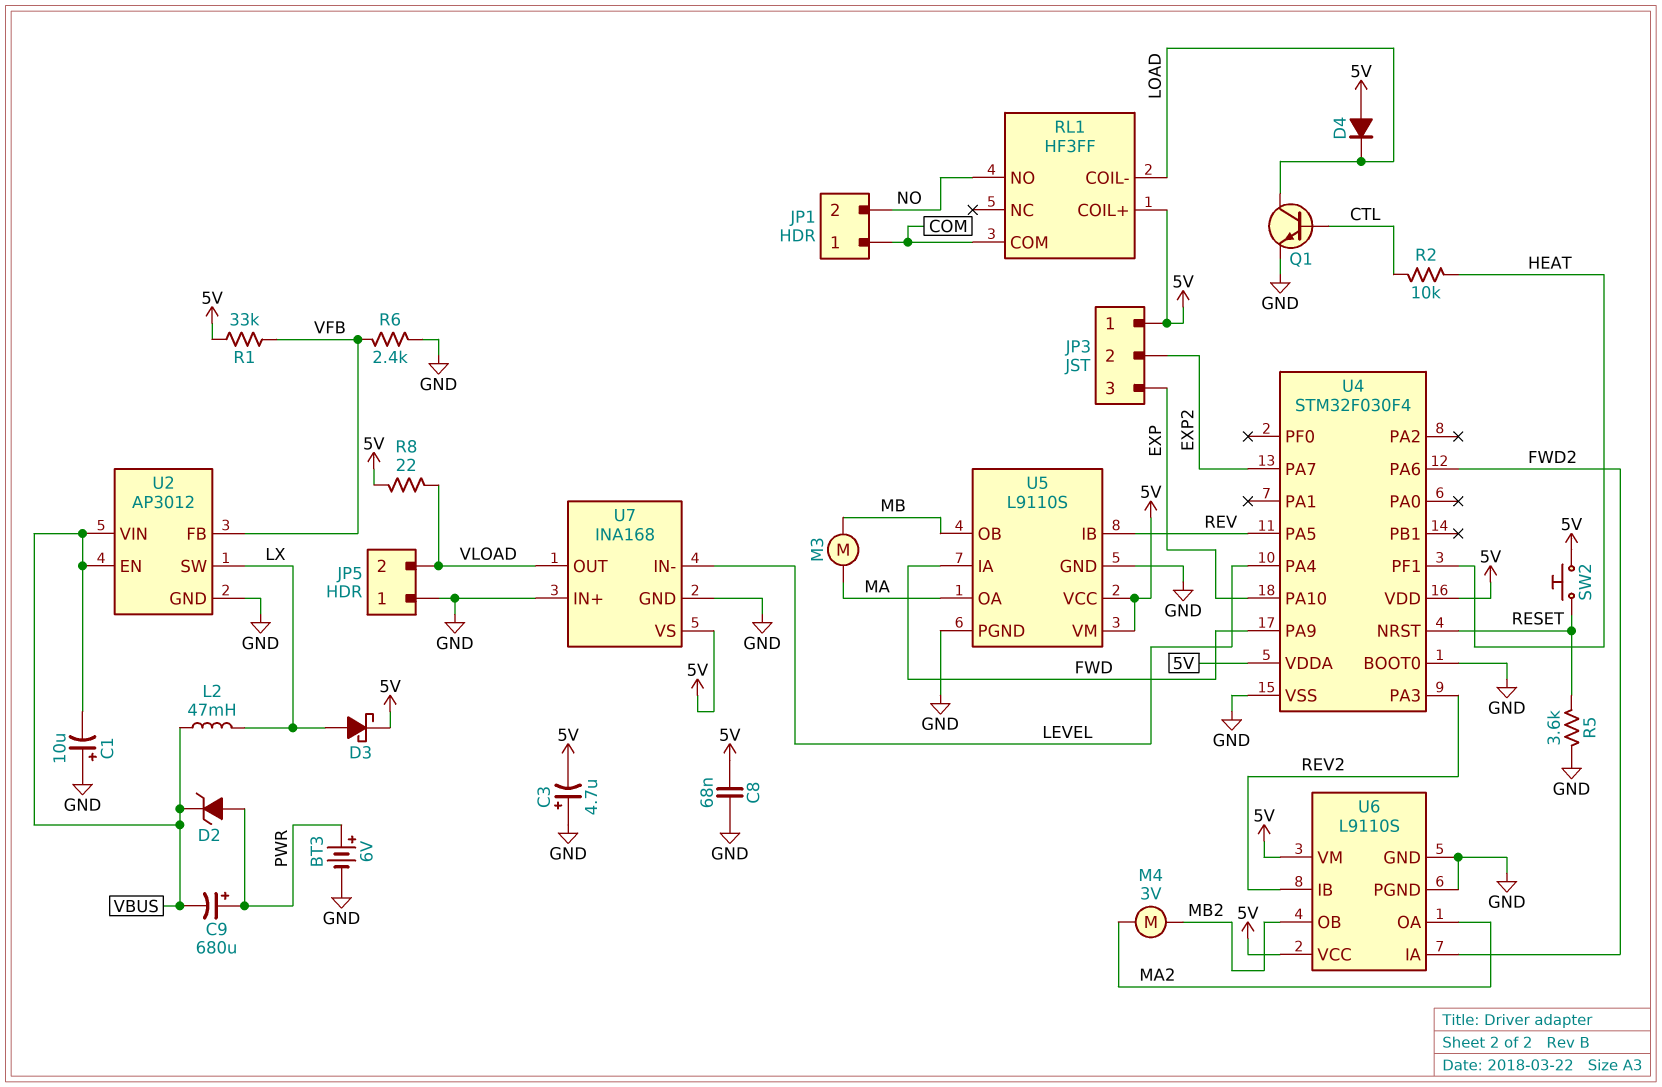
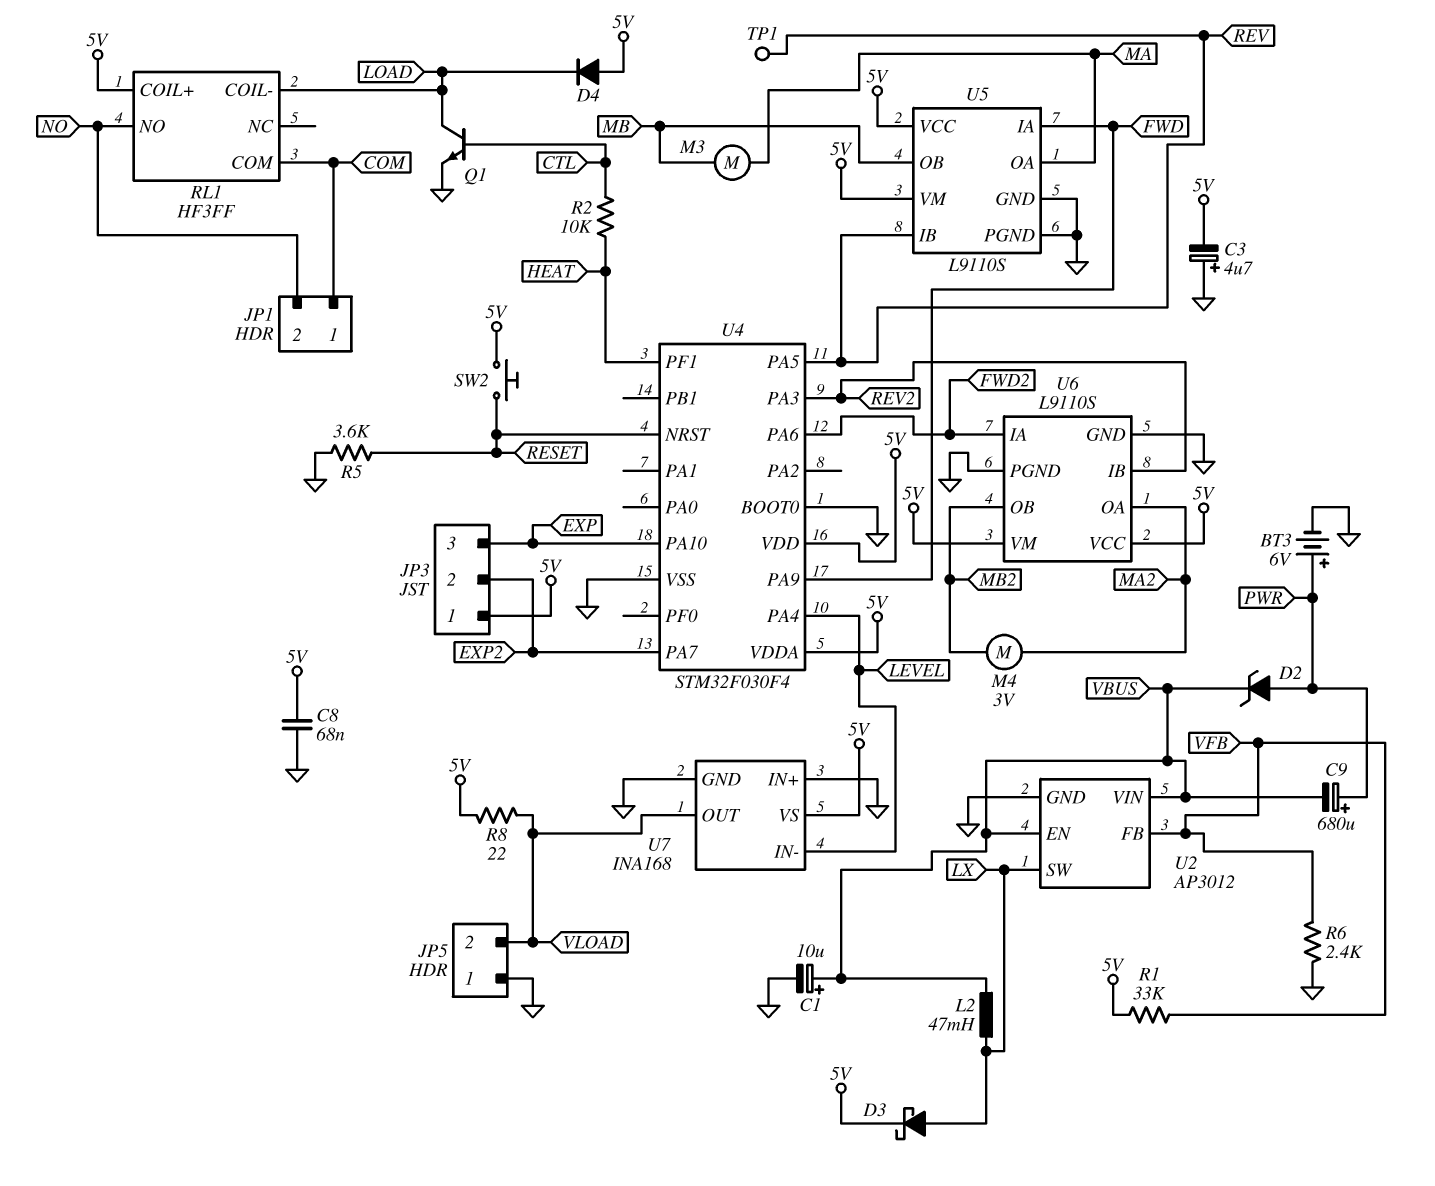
C1: 10uF (plus GND, minus VBUS) -> 10uF (plus VBUS, minus GND)
TP1: none -> test point (REV)

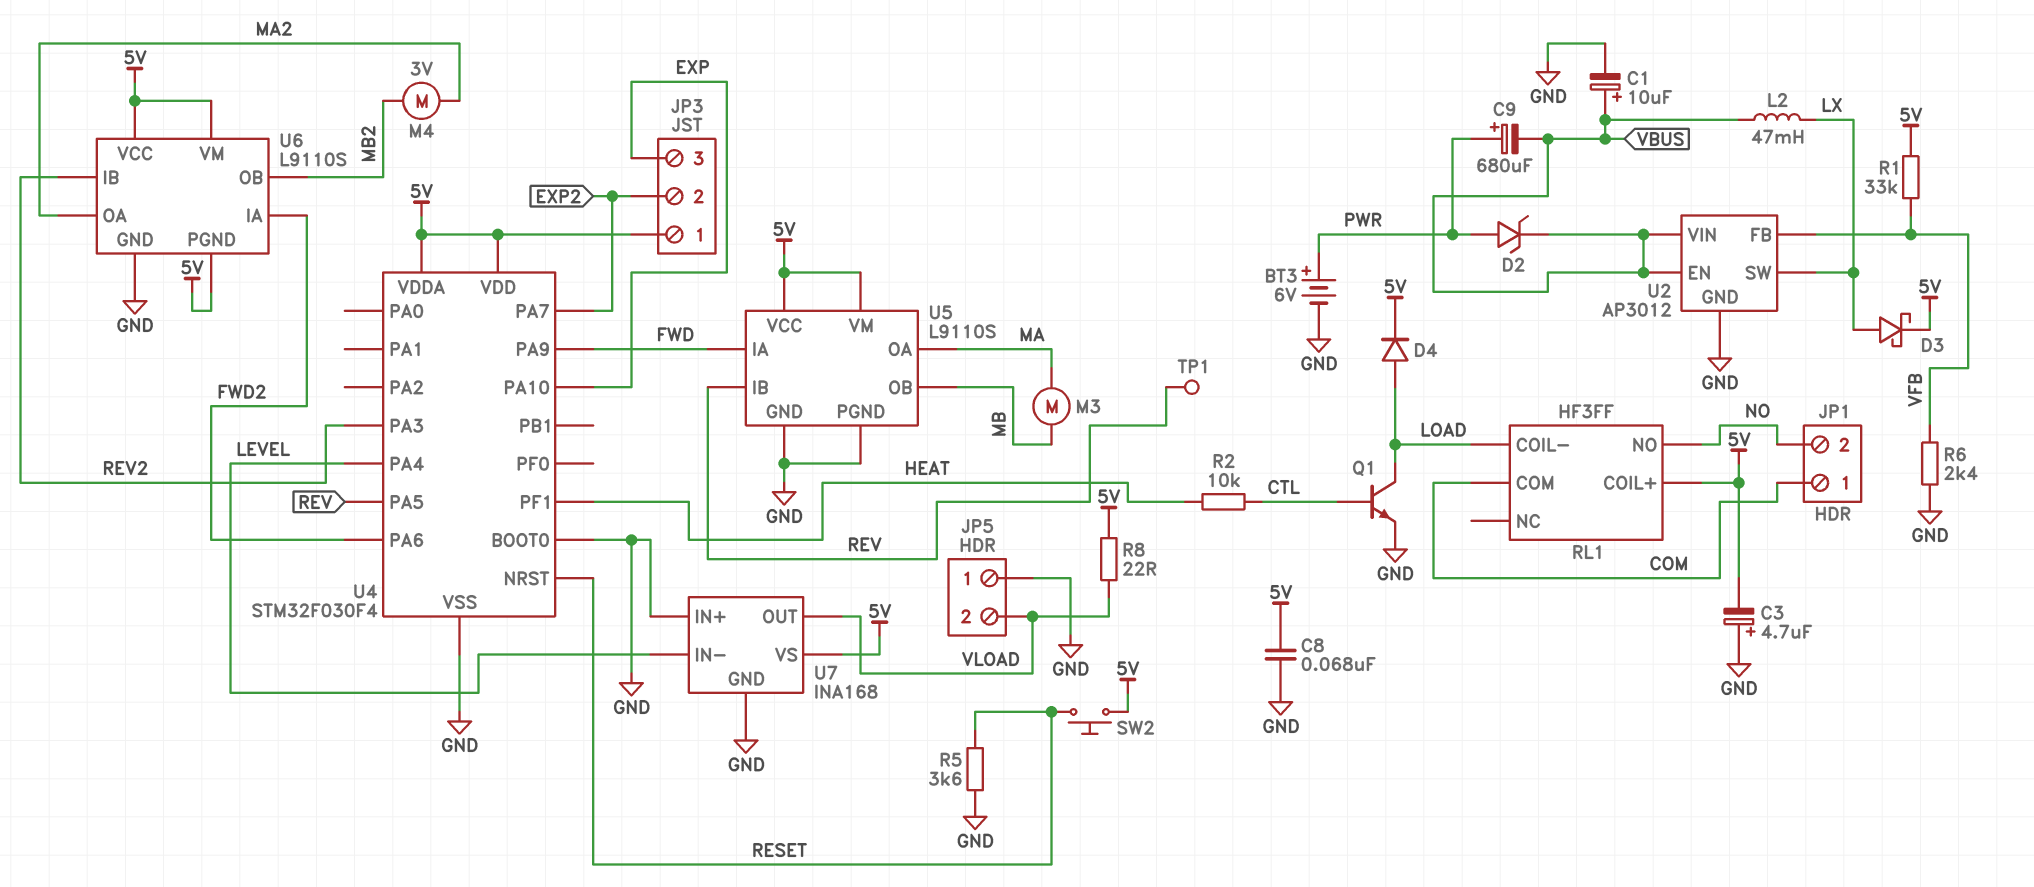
D4: diode (A 5V, K LOAD) -> diode (A LOAD, K 5V)
U6 pin PGND: GND -> 5V

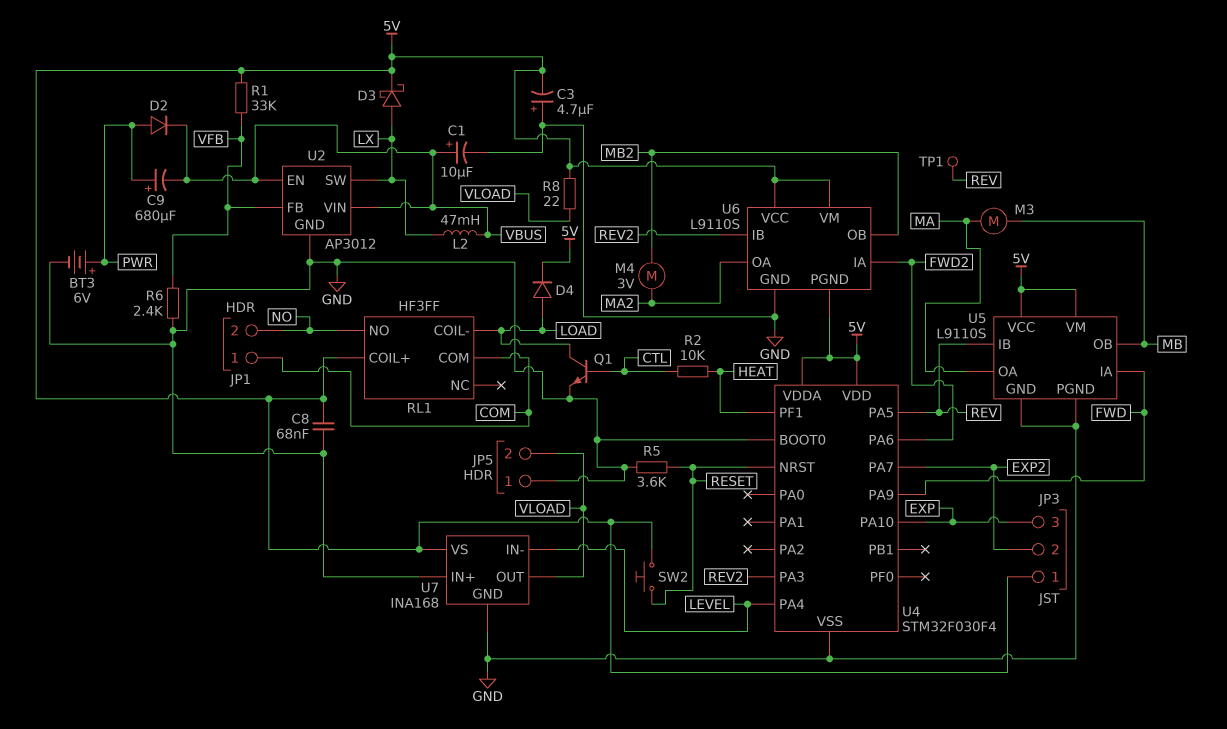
D2: zener (A PWR, K VBUS) -> diode (A PWR, K VBUS)

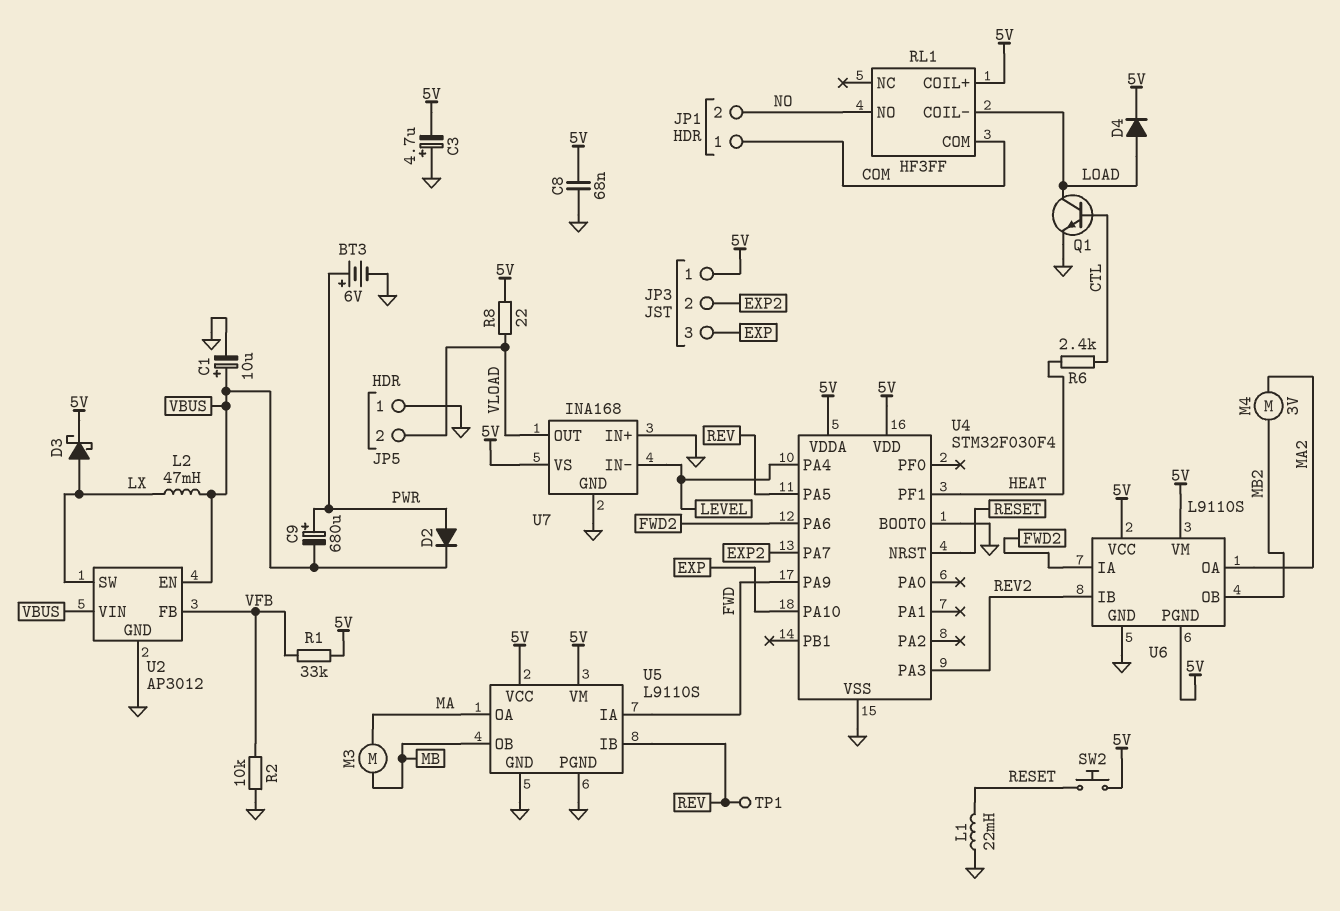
L1: none -> 22mH (GND, RESET)
R2: 10k (CTL, HEAT) -> 10k (GND, VFB)
R5: 3.6k (GND, RESET) -> none
R6: 2.4k (GND, VFB) -> 2.4k (CTL, HEAT)

